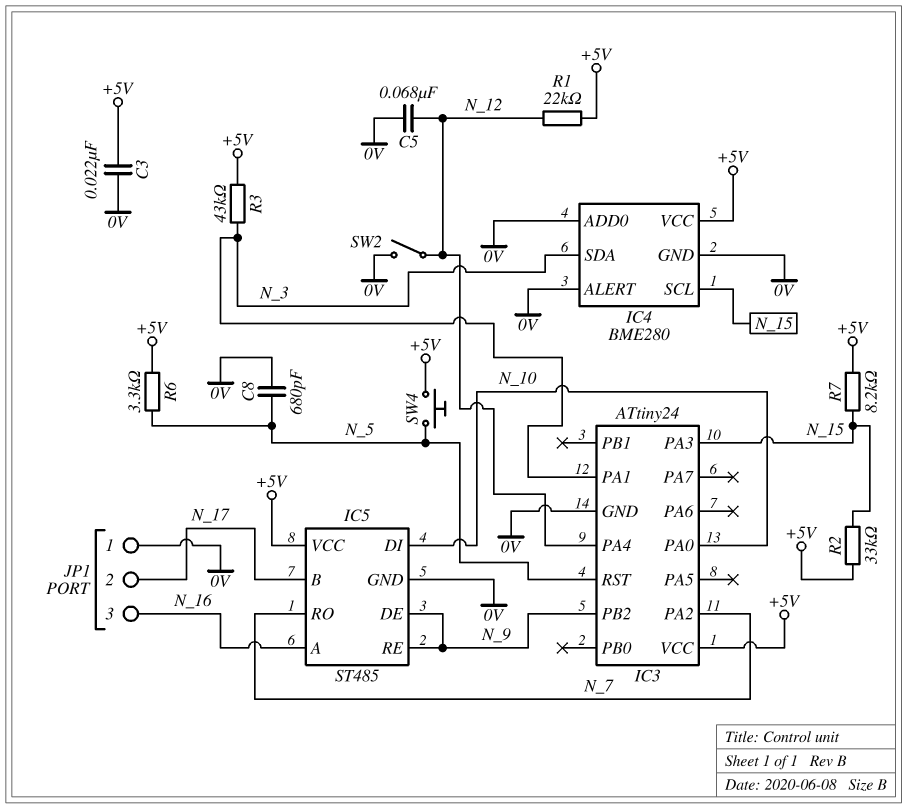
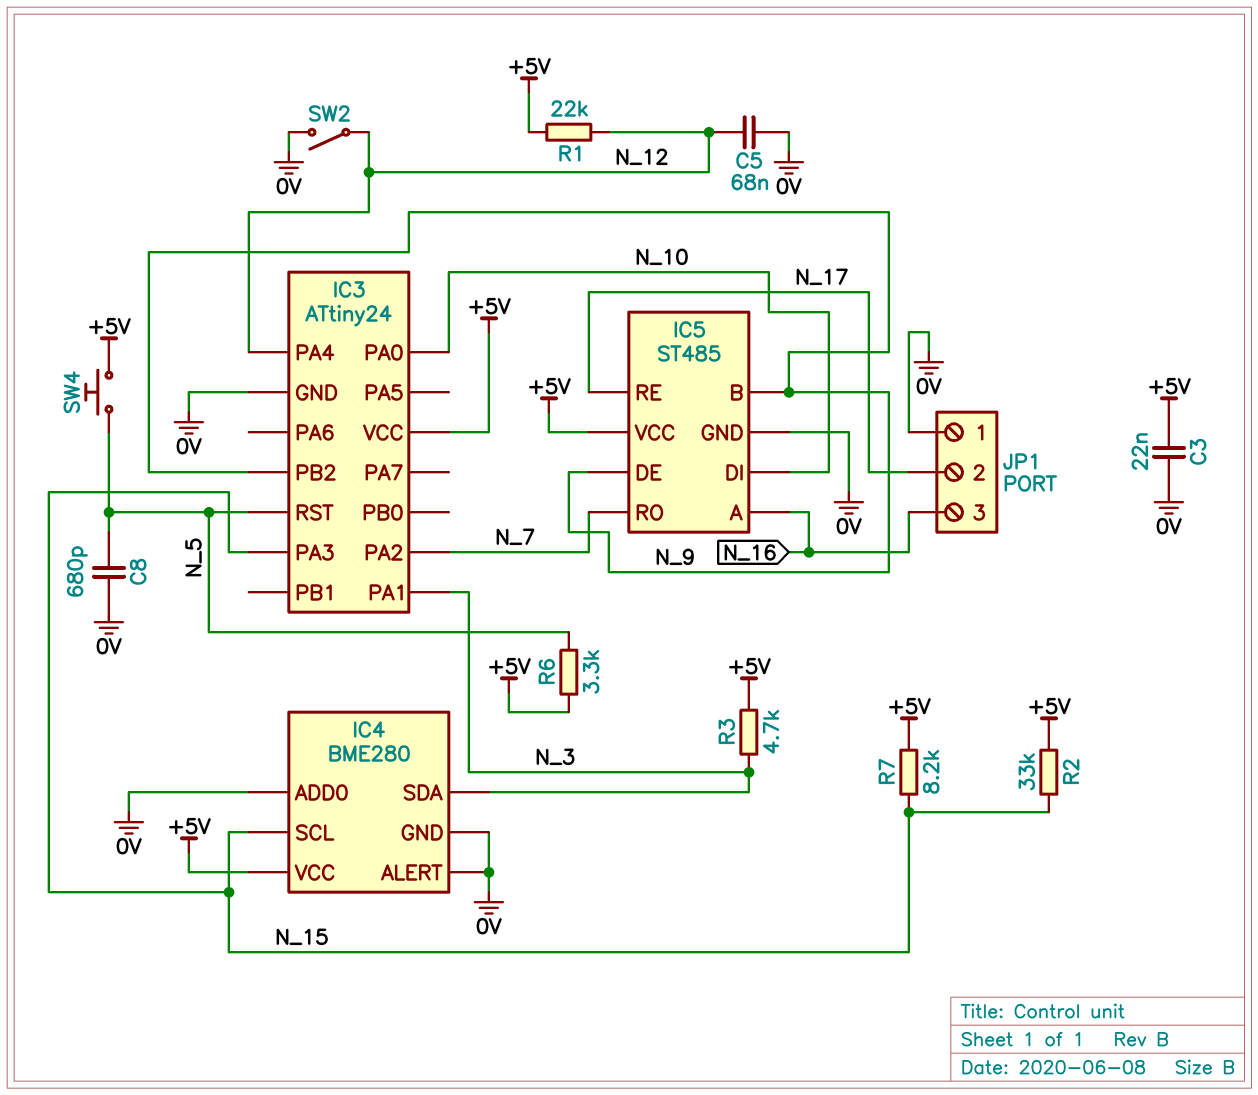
IC5 pin B: N_17 -> N_9
IC5 pin RE: N_9 -> N_17
R3: 43k (+5V, N_3) -> 4.7k (+5V, N_3)

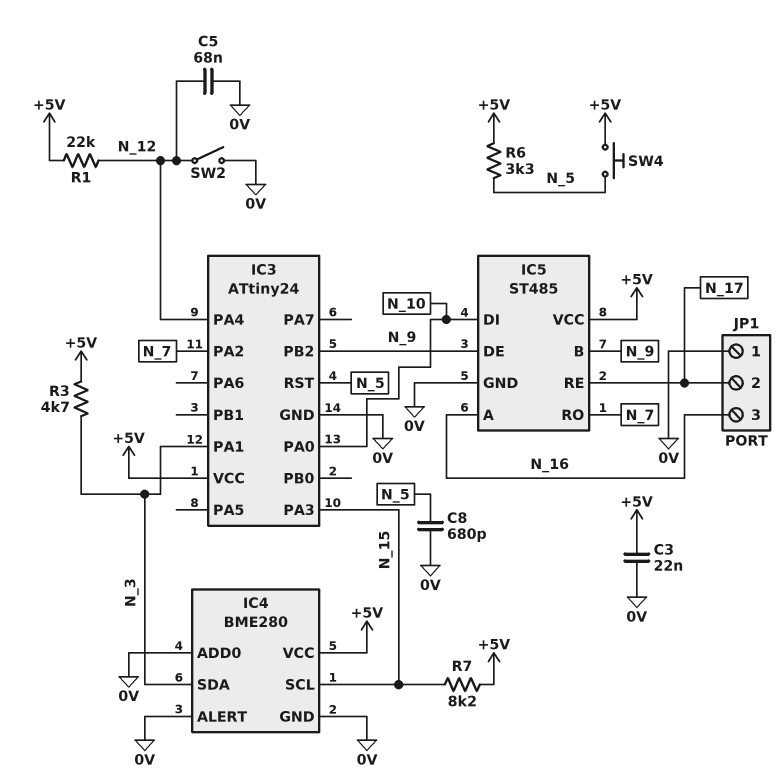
R2: 33k (+5V, N_15) -> none

